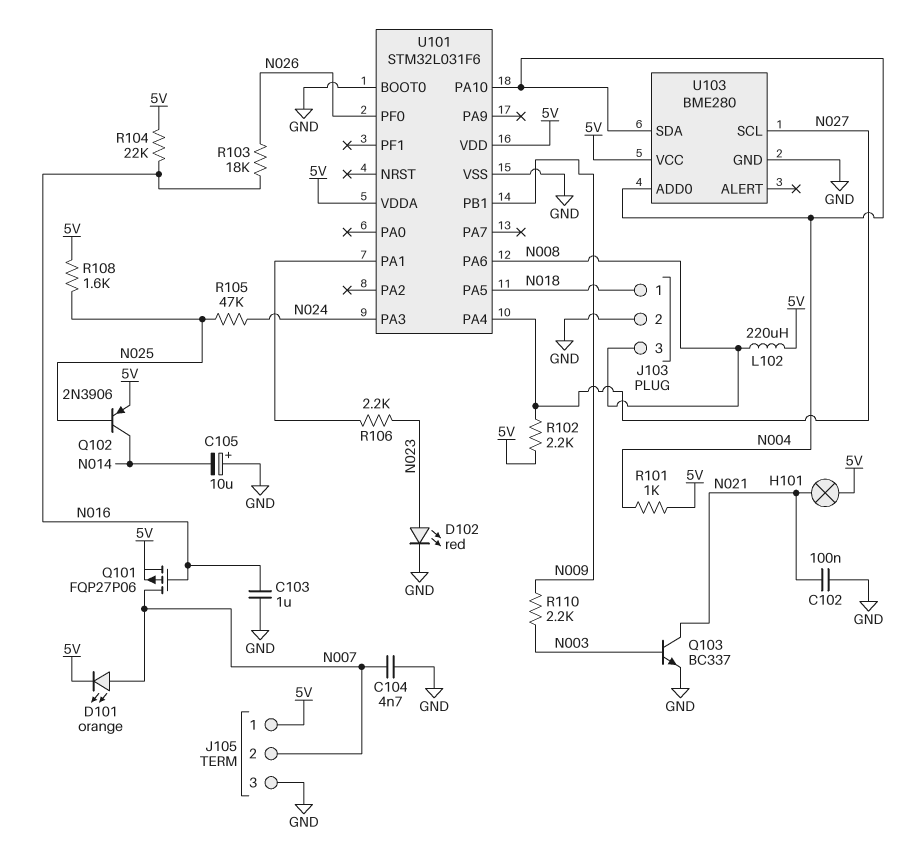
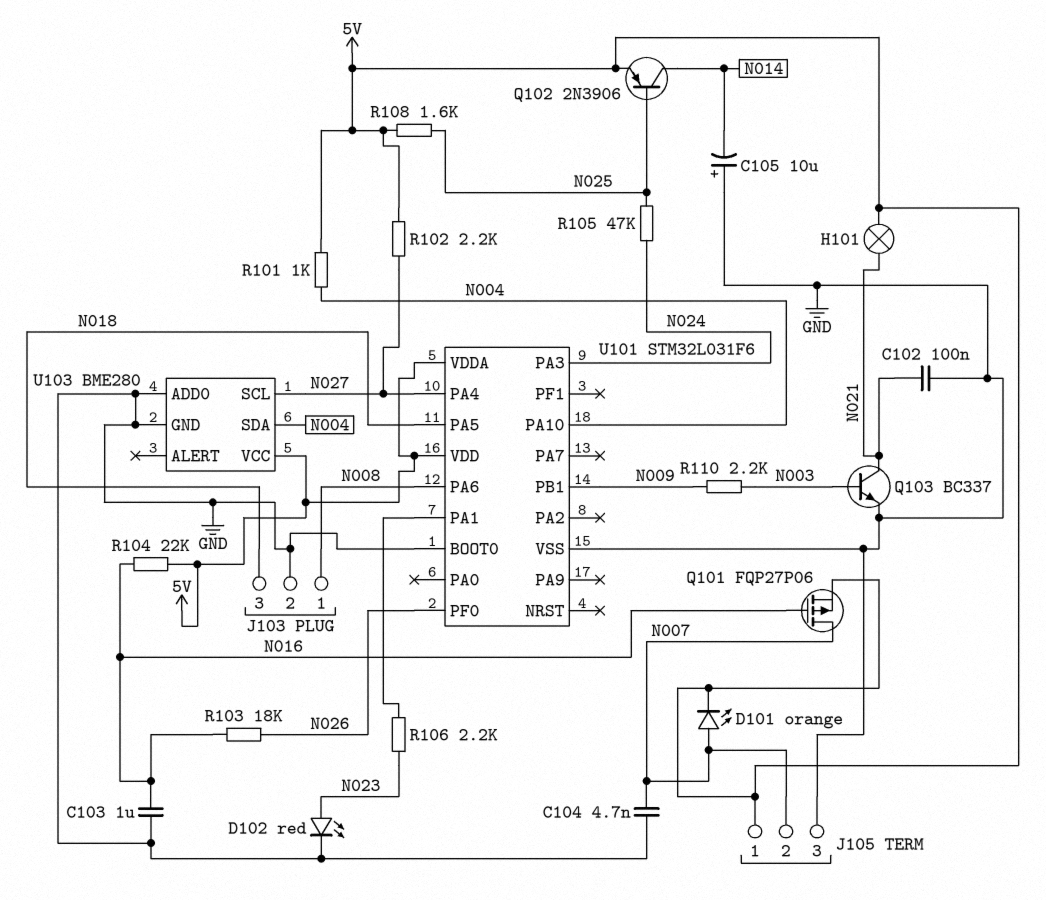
J103 pin 1: N018 -> N008
J103 pin 3: N008 -> N018
L102: 220uH (5V, N008) -> none
U103 pin ADD0: N004 -> GND

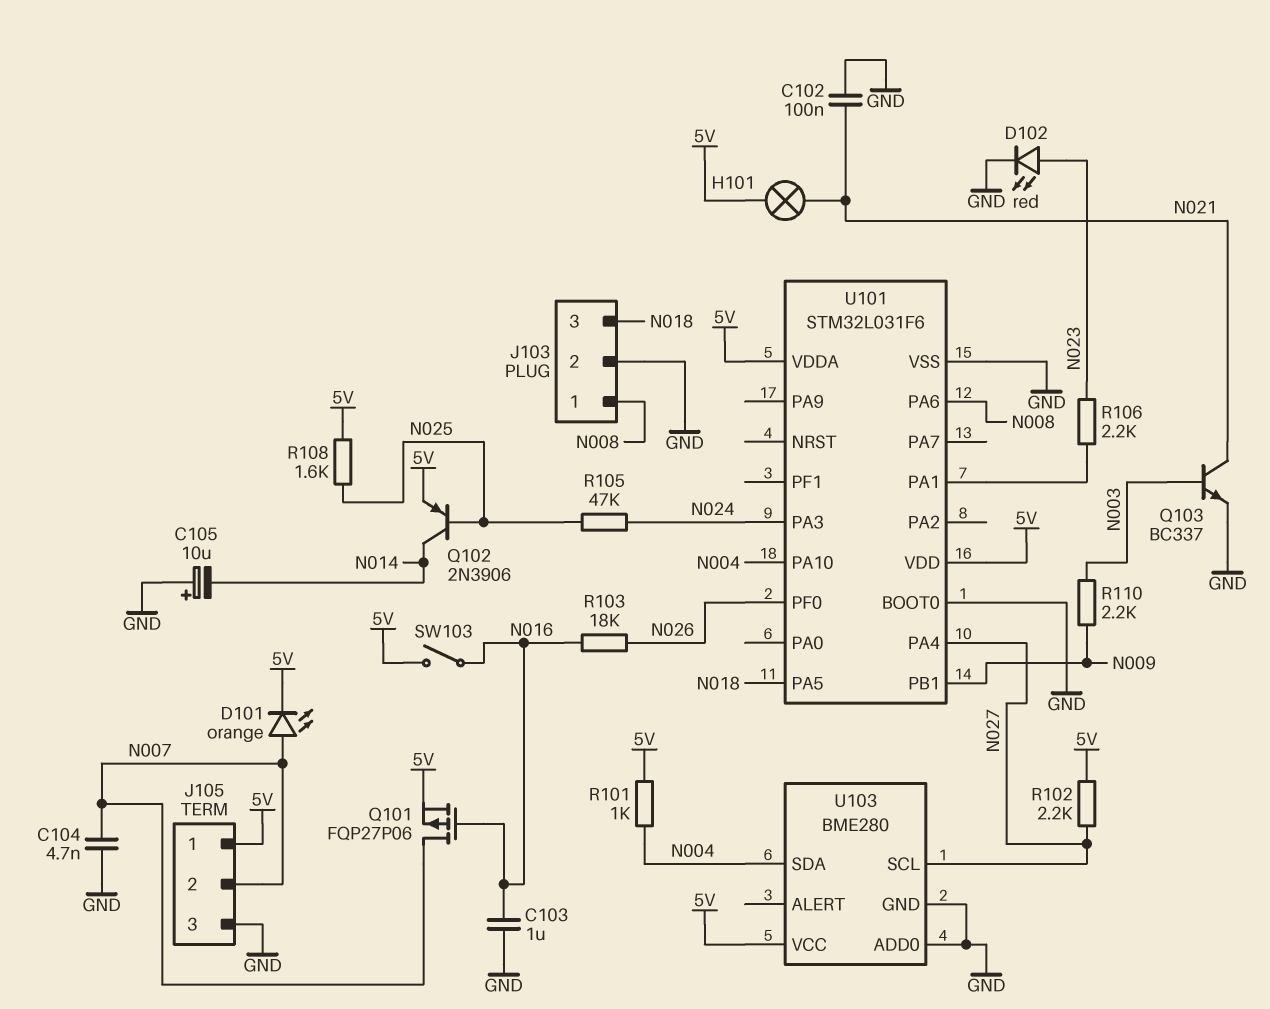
R104: 22k (5V, N016) -> none
SW103: none -> switch (5V, N016)

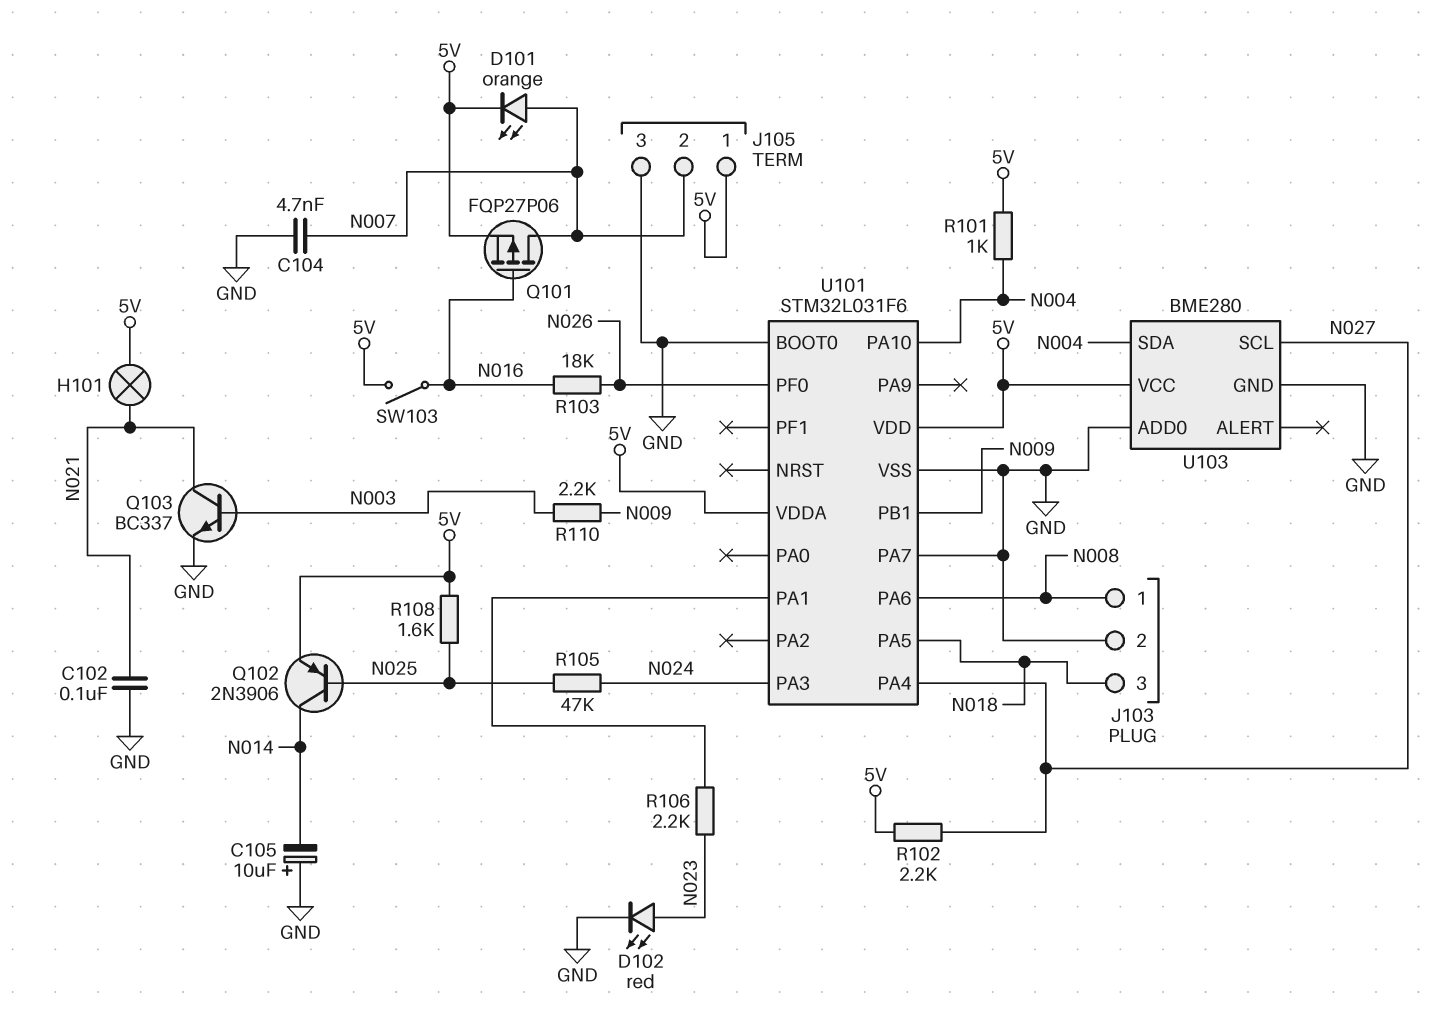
C103: 1uF (GND, N016) -> none
U101 pin PA7: none -> GND

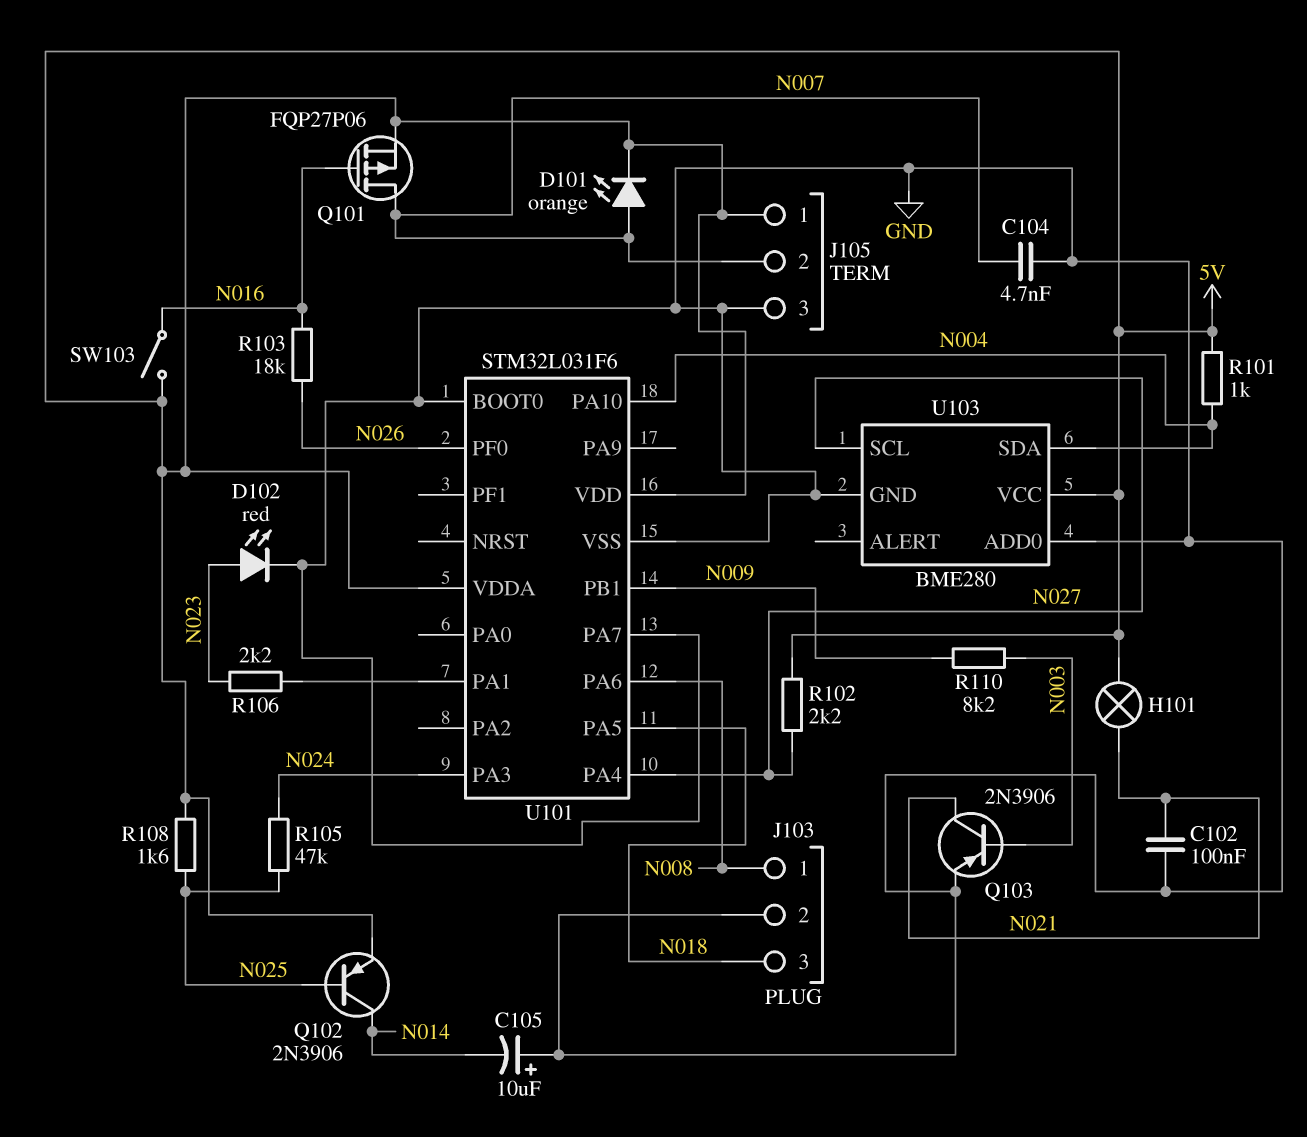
Q103: NPN BC337 (B N003, C N021, E GND) -> PNP 2N3906 (B N003, C N021, E GND)
R110: 2.2k (N003, N009) -> 8.2k (N003, N009)

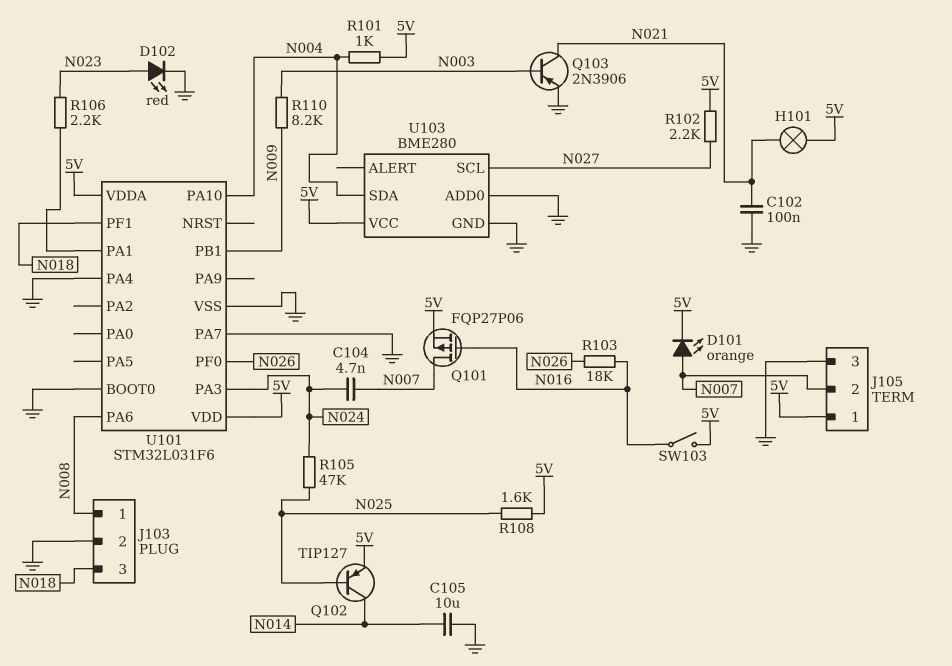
C104: 4.7nF (GND, N007) -> 4.7nF (N007, N024)
C105: 10uF (plus GND, minus N014) -> 10uF (GND, N014)
Q102: PNP 2N3906 (B N025, C N014, E 5V) -> PNP TIP127 (B N025, C N014, E 5V)
U101 pin PA4: N027 -> GND
U101 pin PA5: N018 -> none
U101 pin PF1: none -> N018

